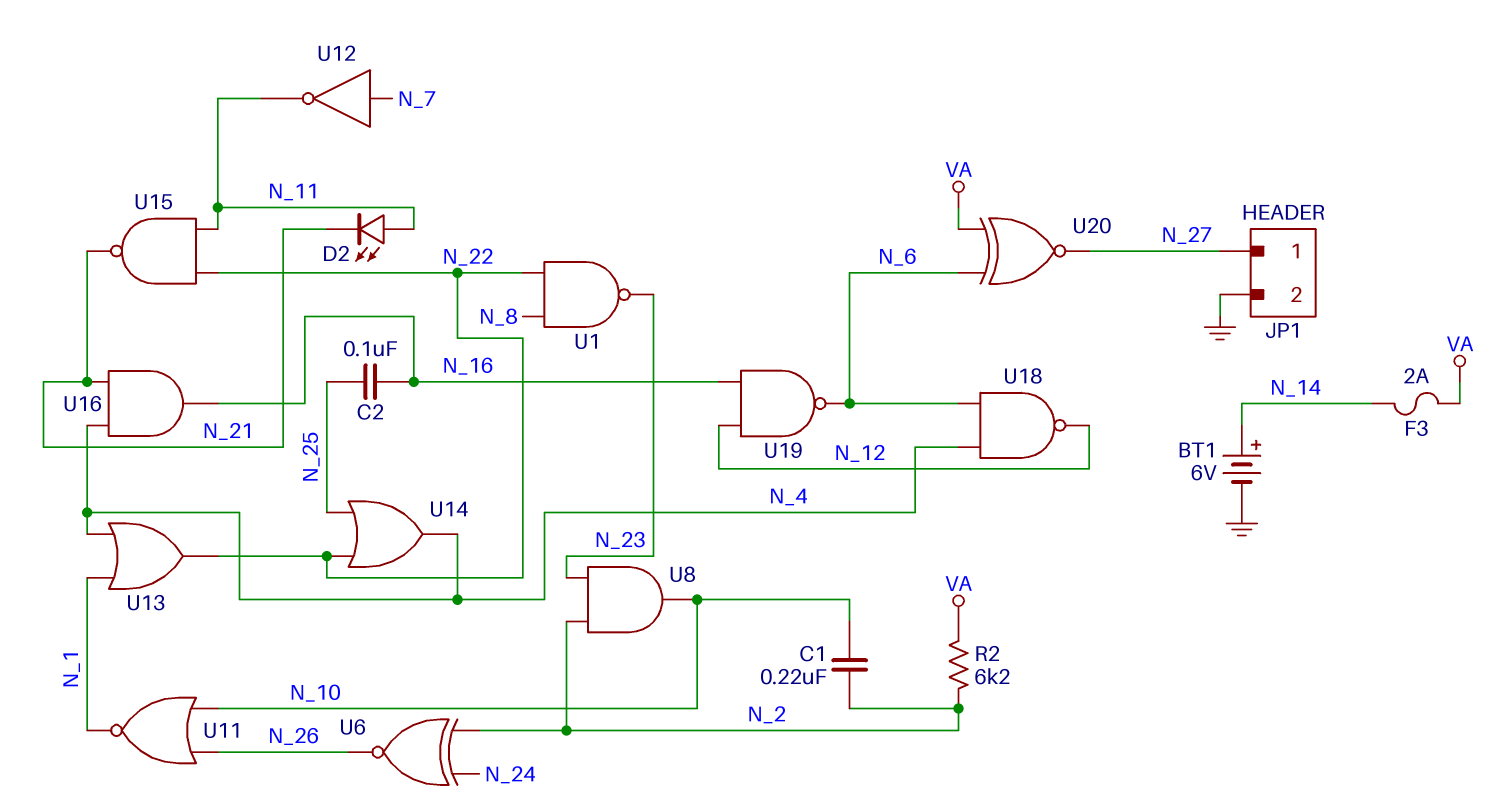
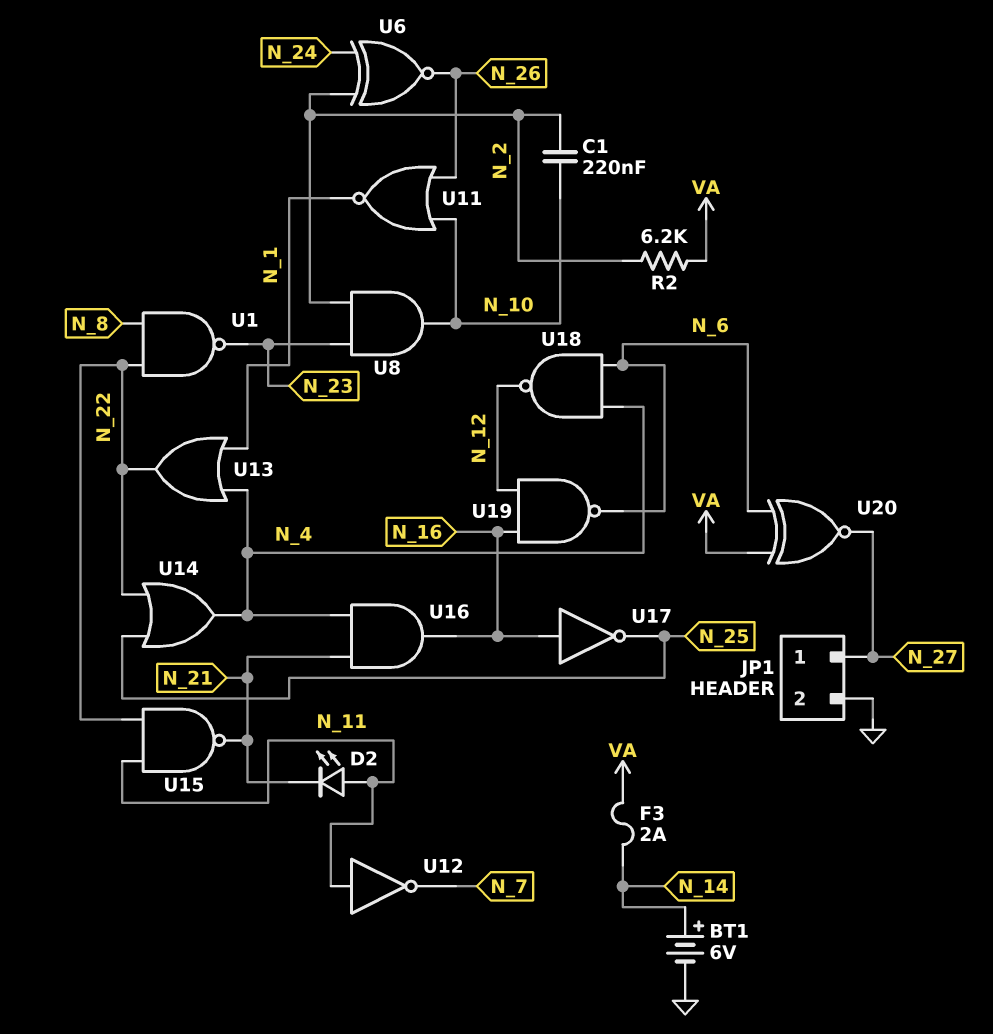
C2: 100nF (N_16, N_25) -> none
U12: NOT (in N_7, out N_11) -> NOT (in N_11, out N_7)
U17: none -> NOT (in N_16, out N_25)

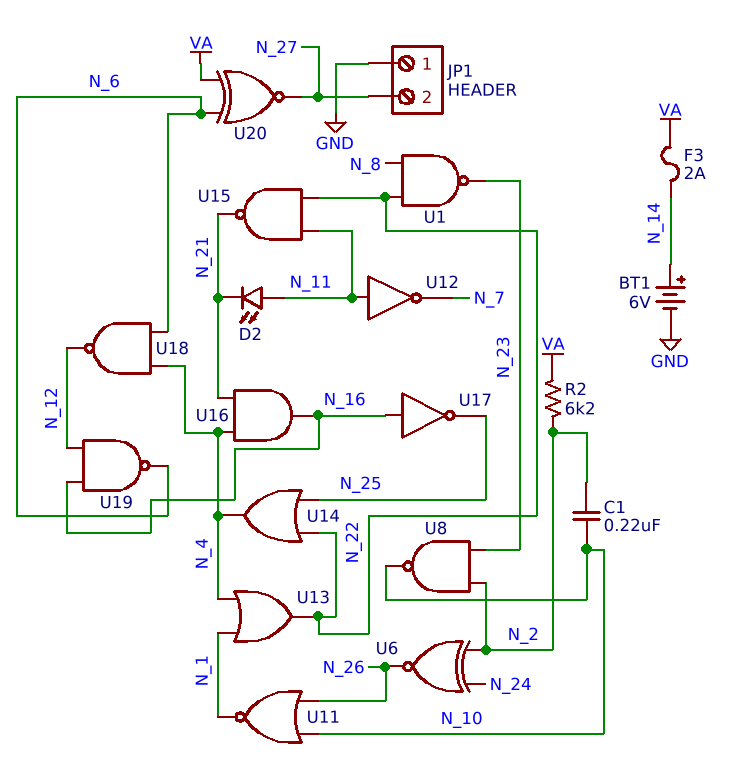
JP1 pin 1: N_27 -> GND
JP1 pin 2: GND -> N_27
U8: AND (in N_2, in N_23, out N_10) -> NAND (in N_2, in N_23, out N_10)

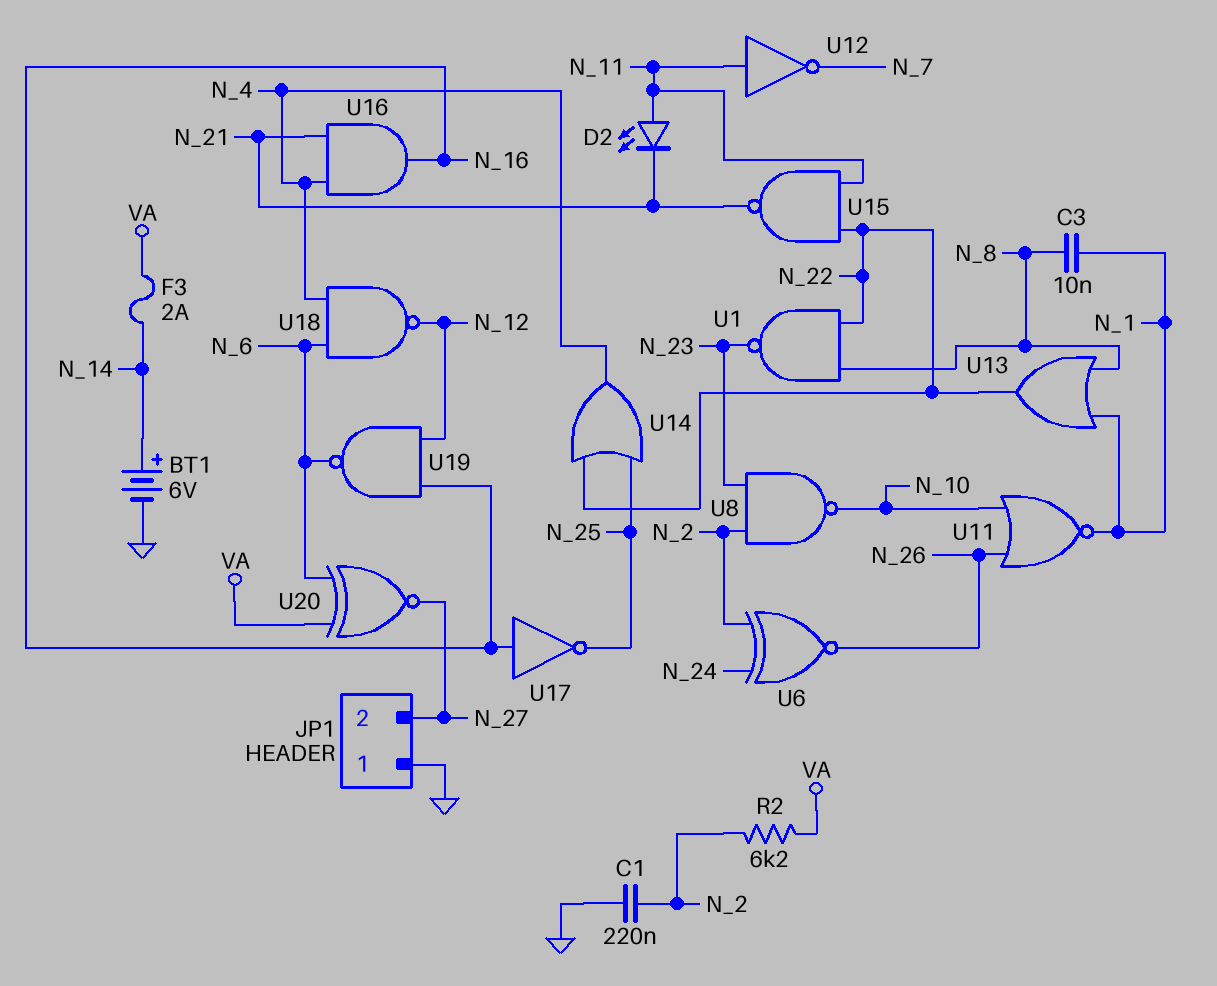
C1: 220nF (N_2, N_10) -> 220nF (GND, N_2)
C3: none -> 10nF (N_1, N_8)
U13: OR (in N_1, in N_4, out N_22) -> OR (in N_1, in N_8, out N_22)

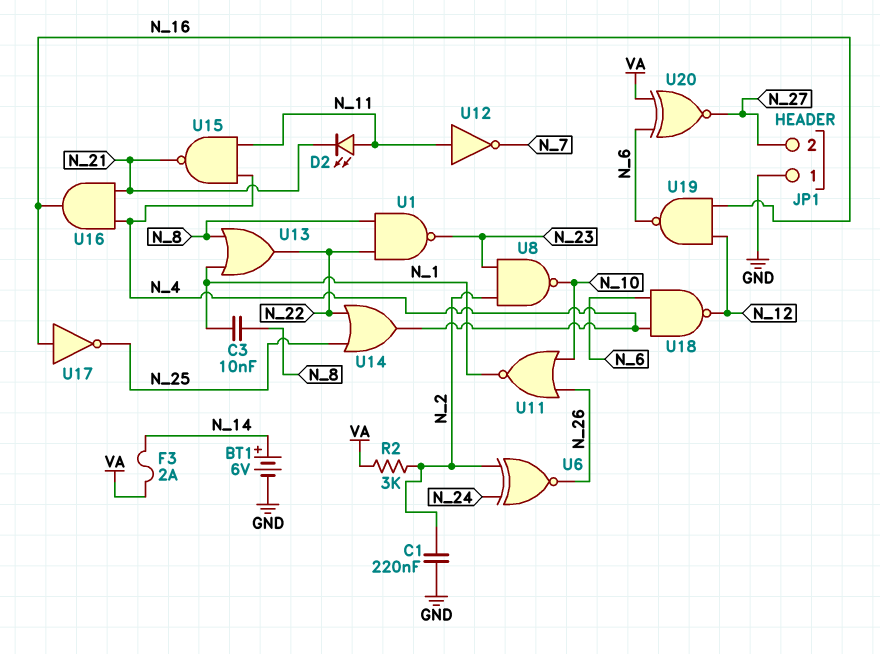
R2: 6.2k (N_2, VA) -> 3k (N_2, VA)
U15: NAND (in N_11, in N_22, out N_21) -> NAND (in N_4, in N_11, out N_21)

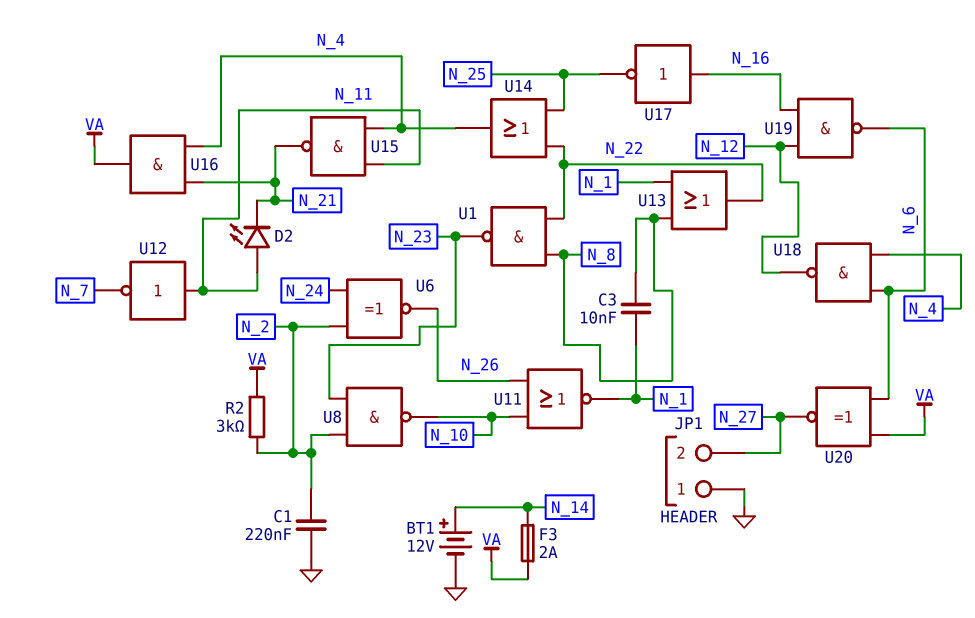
BT1: 6V (plus N_14, minus GND) -> 12V (plus N_14, minus GND)
U16: AND (in N_4, in N_21, out N_16) -> AND (in N_4, in N_21, out VA)

